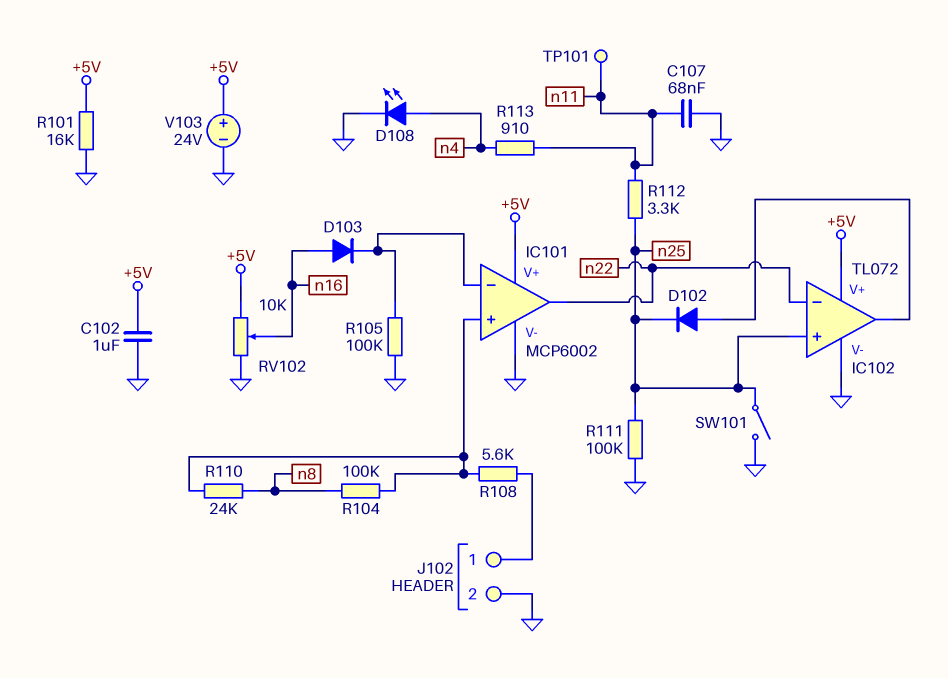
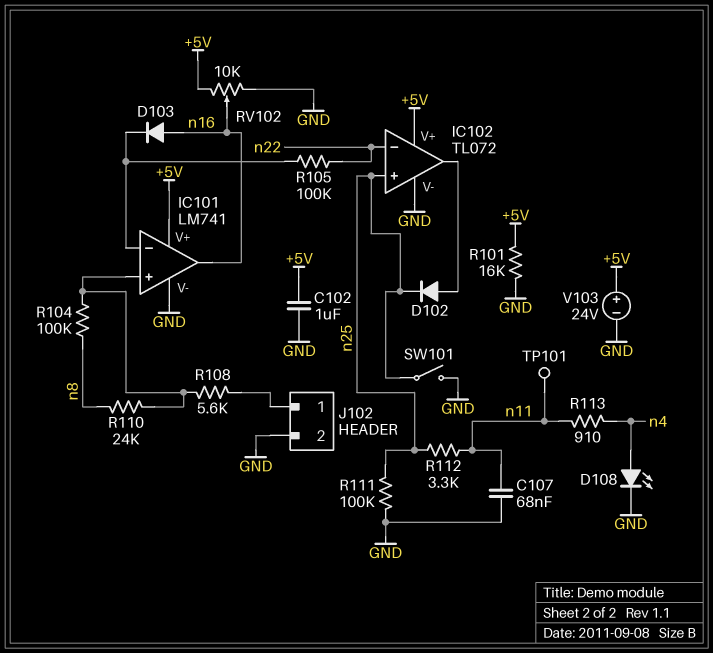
IC101: MCP6002 -> LM741
IC101 pin out: n22 -> n16
R105: 100k (GND, IC101/in-) -> 100k (IC101/in-, n22)

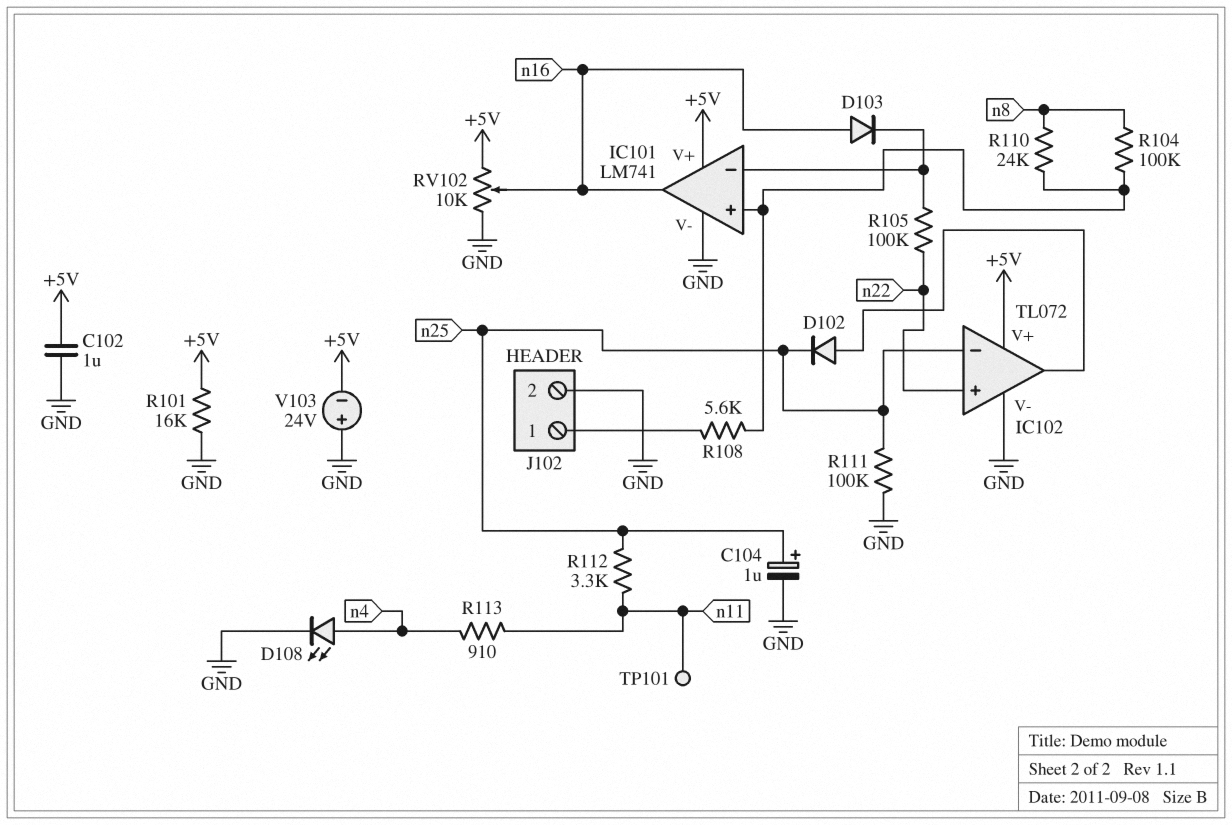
C104: none -> 1uF (plus n25, minus GND)
C107: 68nF (GND, n11) -> none
IC102 pin in+: n25 -> n22
IC102 pin in-: n22 -> n25
SW101: switch (GND, n25) -> none
V103: 24V (plus +5V, minus GND) -> 24V (plus GND, minus +5V)

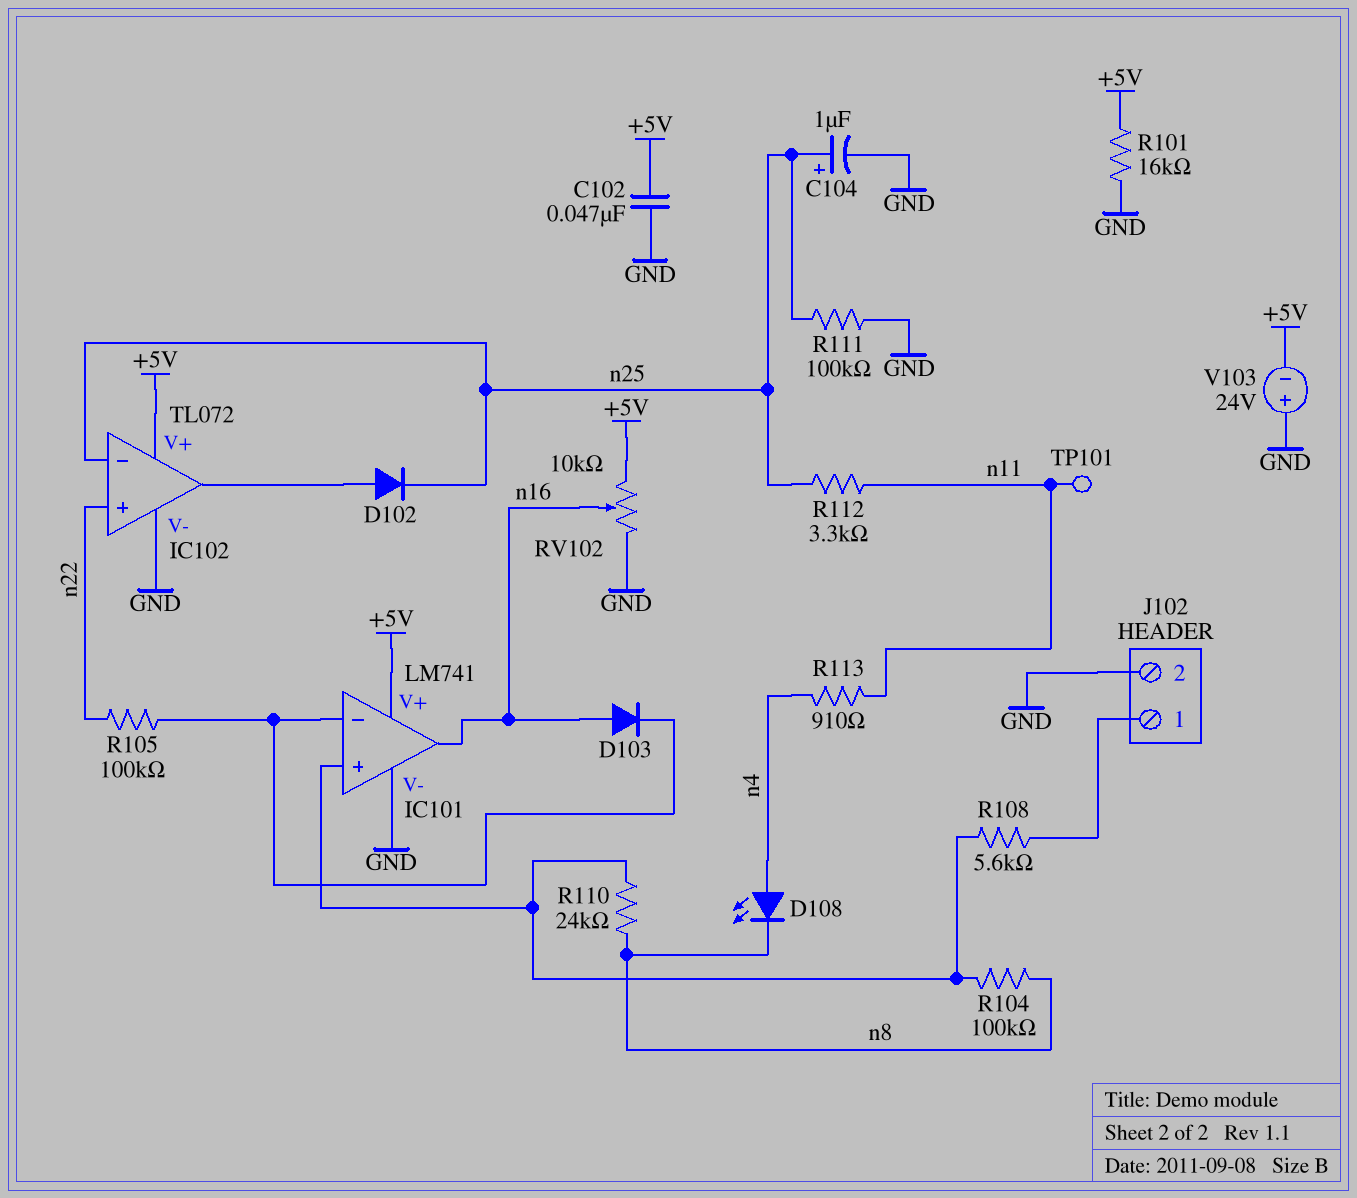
C102: 1uF (+5V, GND) -> 47nF (+5V, GND)
D108: LED (A n4, K GND) -> LED (A n4, K n8)

